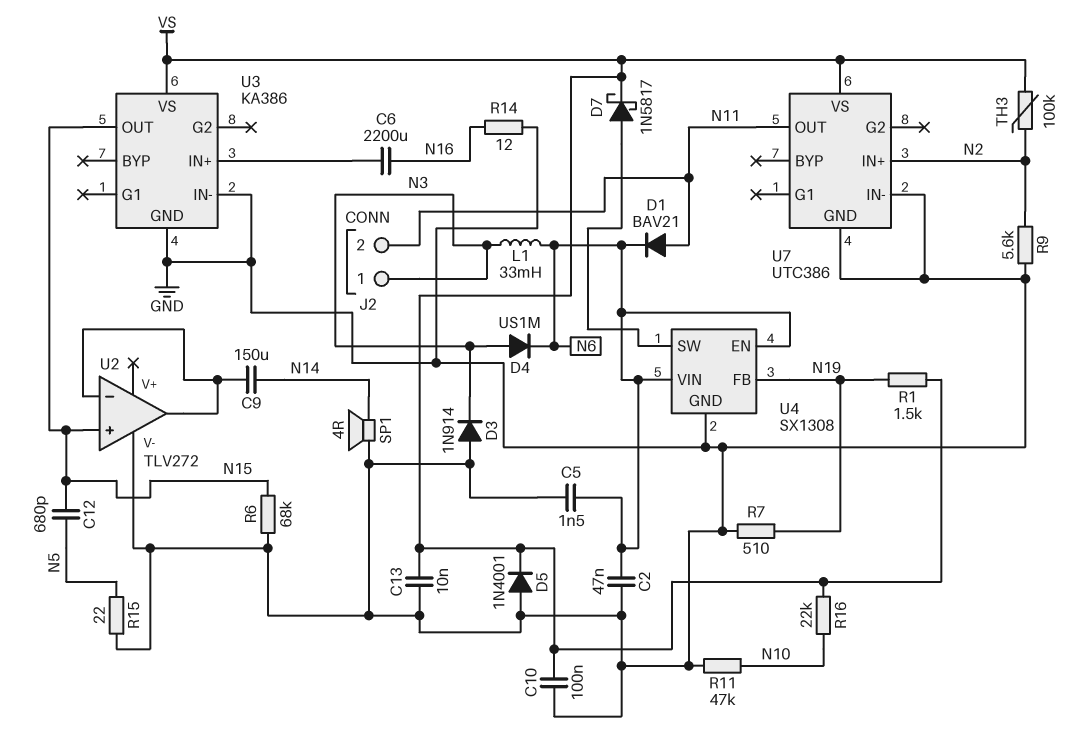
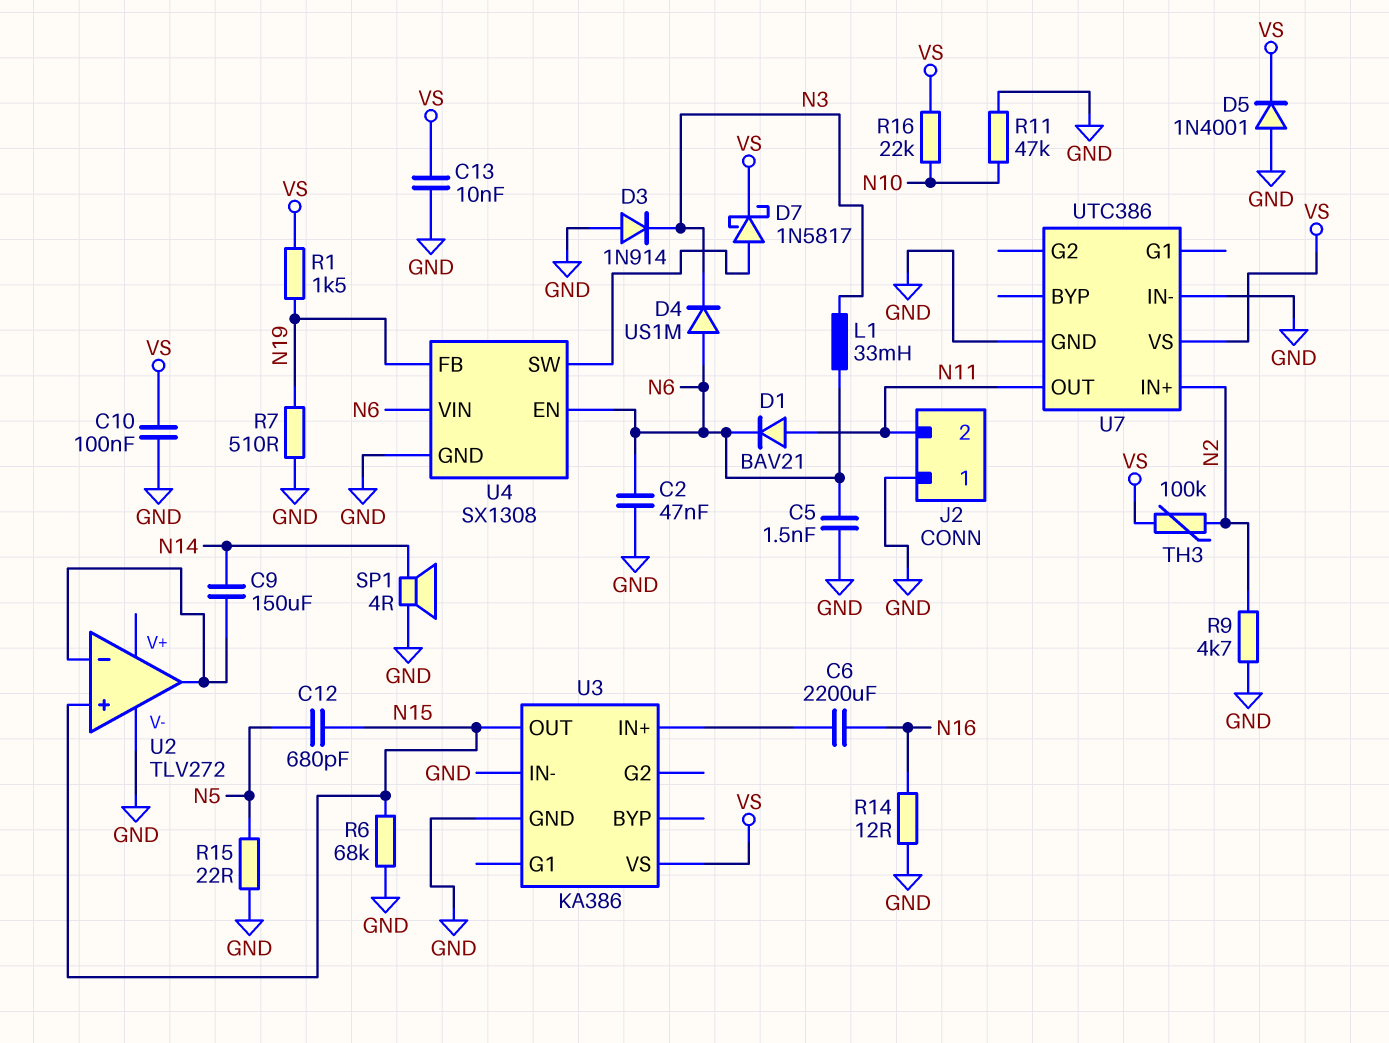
D4: diode US1M (A N3, K N6) -> diode US1M (A N6, K N3)
J2 pin 1: N3 -> GND
R9: 5.6k (GND, N2) -> 4.7k (GND, N2)

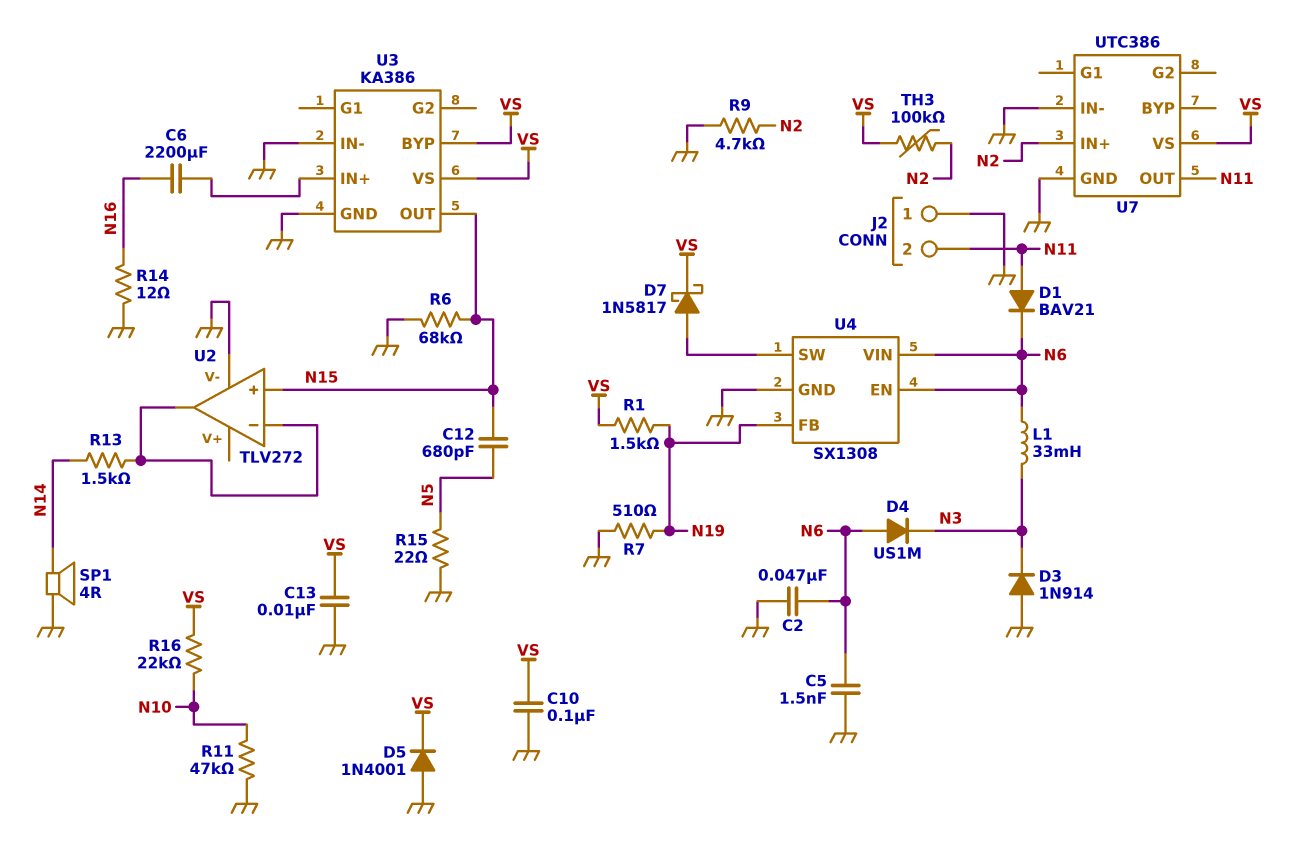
C9: 150uF (N14, U2/in-) -> none
R13: none -> 1.5k (N14, U2/in-)
U3 pin BYP: none -> VS

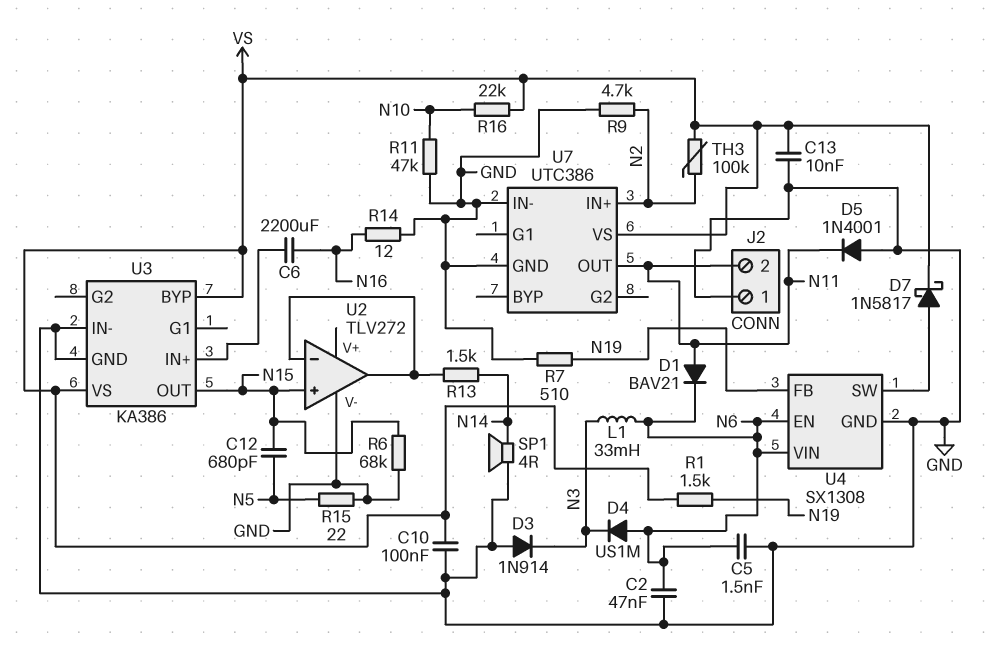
D5: diode 1N4001 (A GND, K VS) -> diode 1N4001 (A GND, K N11)

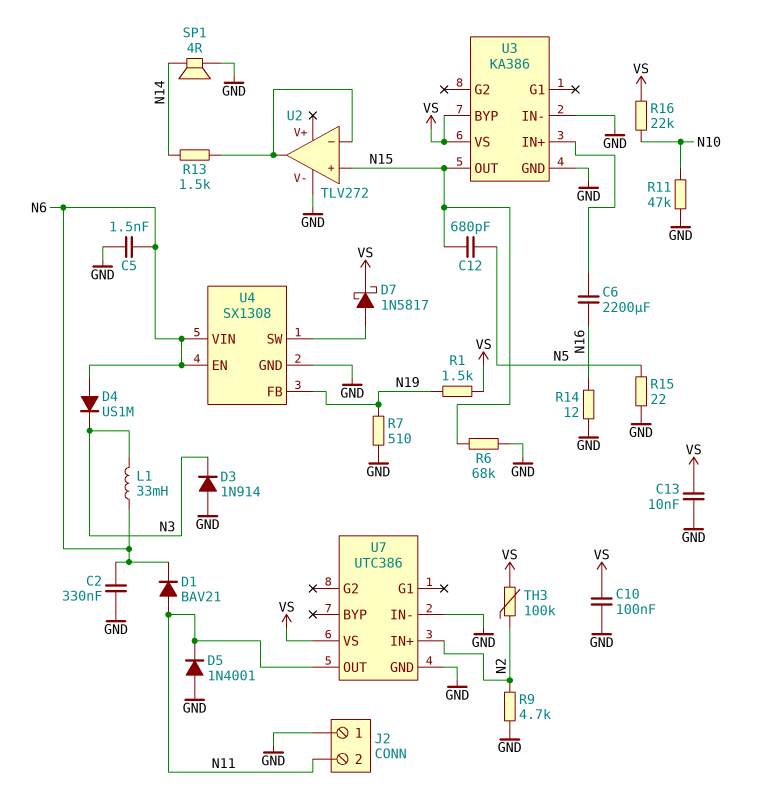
C2: 47nF (GND, N6) -> 330nF (GND, N6)

